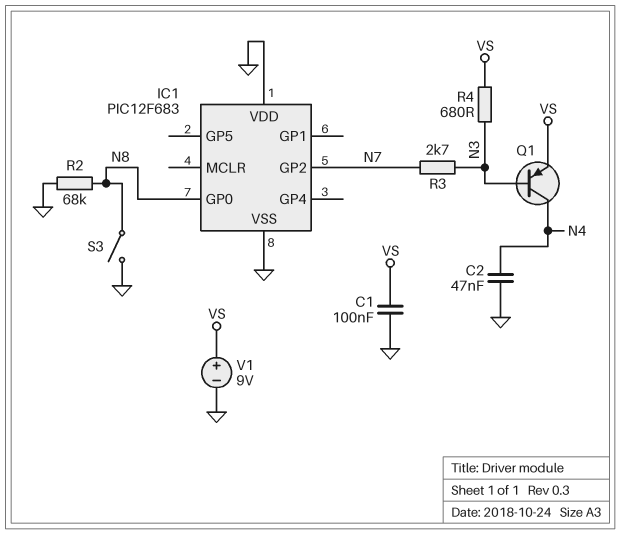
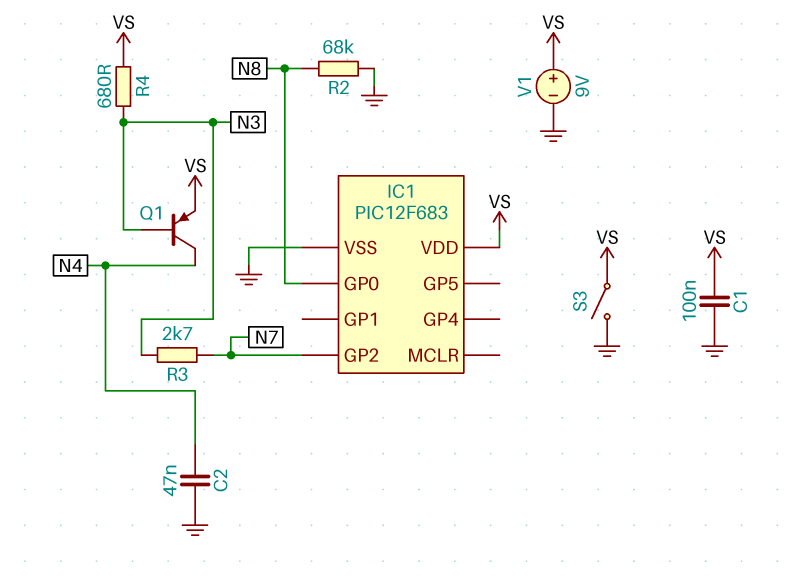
IC1 pin VDD: GND -> VS
S3: switch (GND, N8) -> switch (GND, VS)

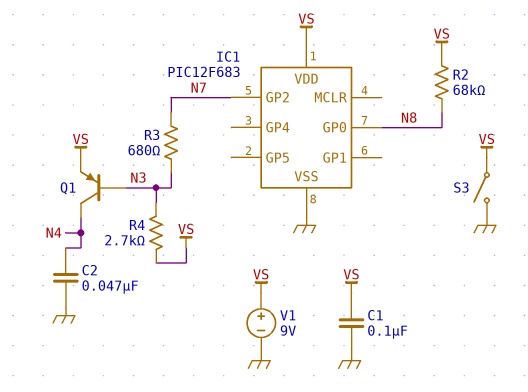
R2: 68k (GND, N8) -> 68k (N8, VS)
R3: 2.7k (N3, N7) -> 680 (N3, N7)
R4: 680 (N3, VS) -> 2.7k (N3, VS)

